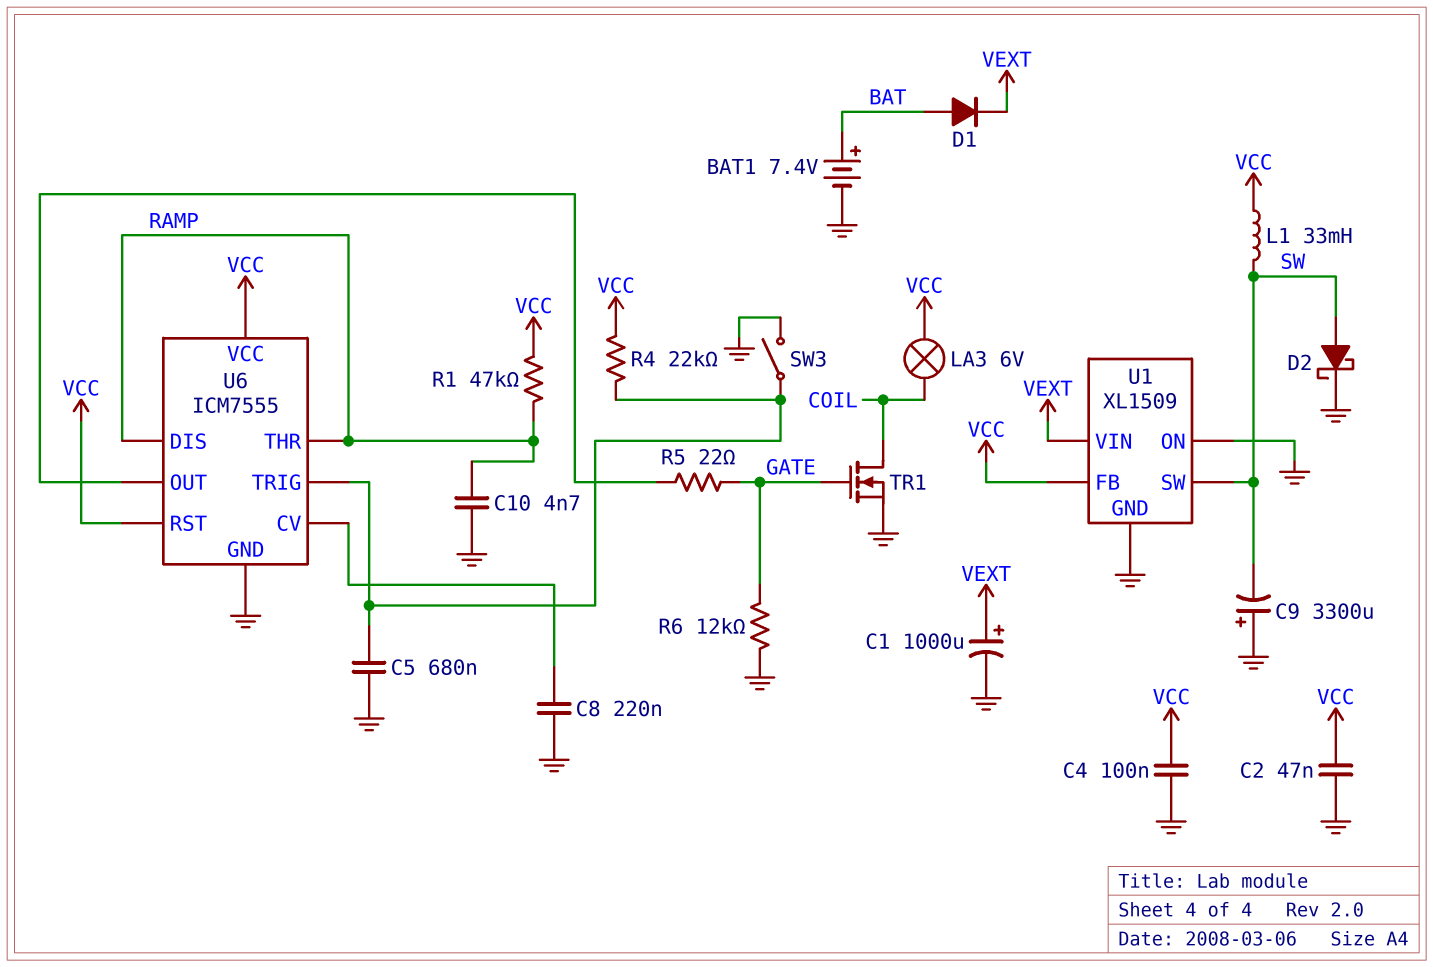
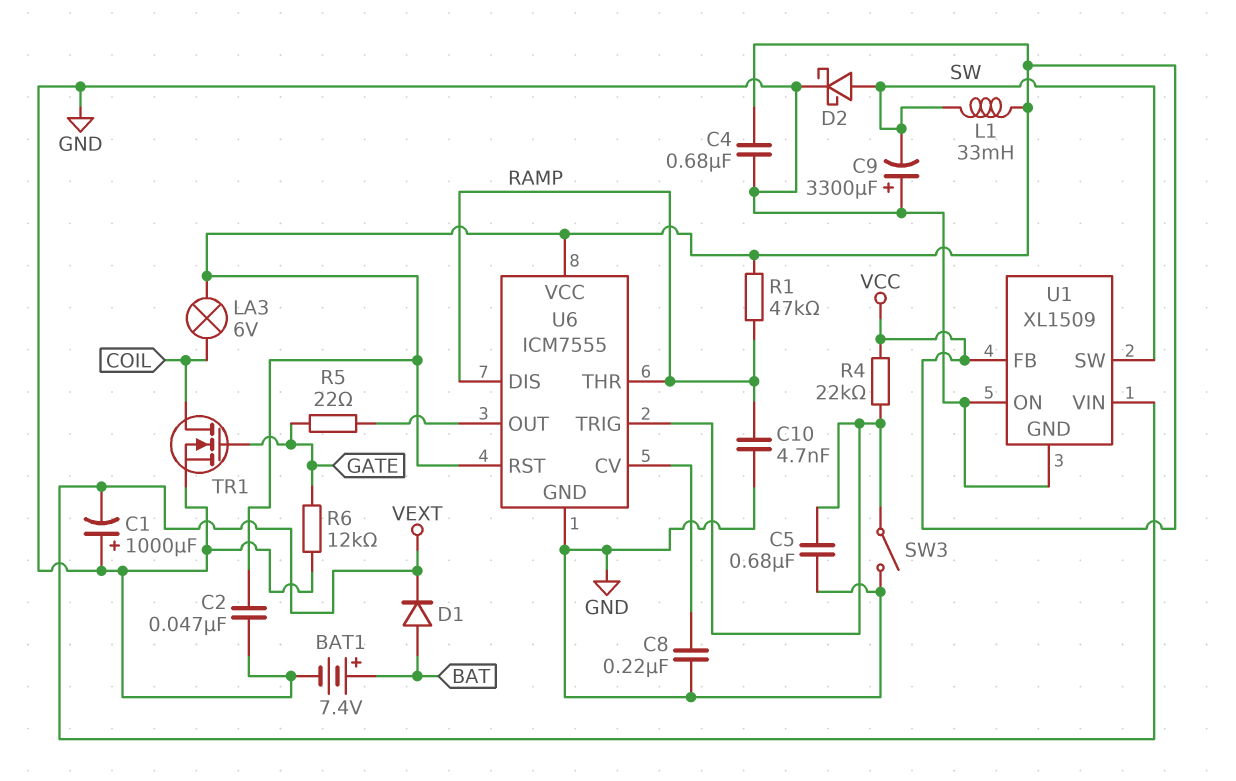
C1: 1000uF (plus VEXT, minus GND) -> 1000uF (plus GND, minus VEXT)
C4: 100nF (GND, VCC) -> 680nF (GND, VCC)

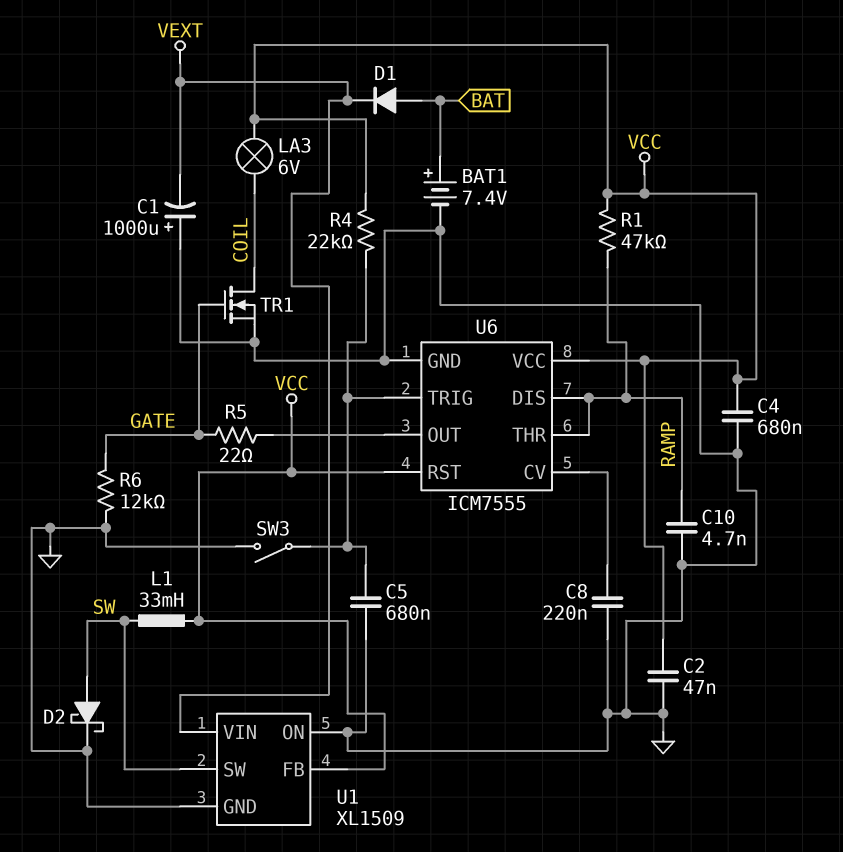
C9: 3300uF (plus GND, minus SW) -> none

